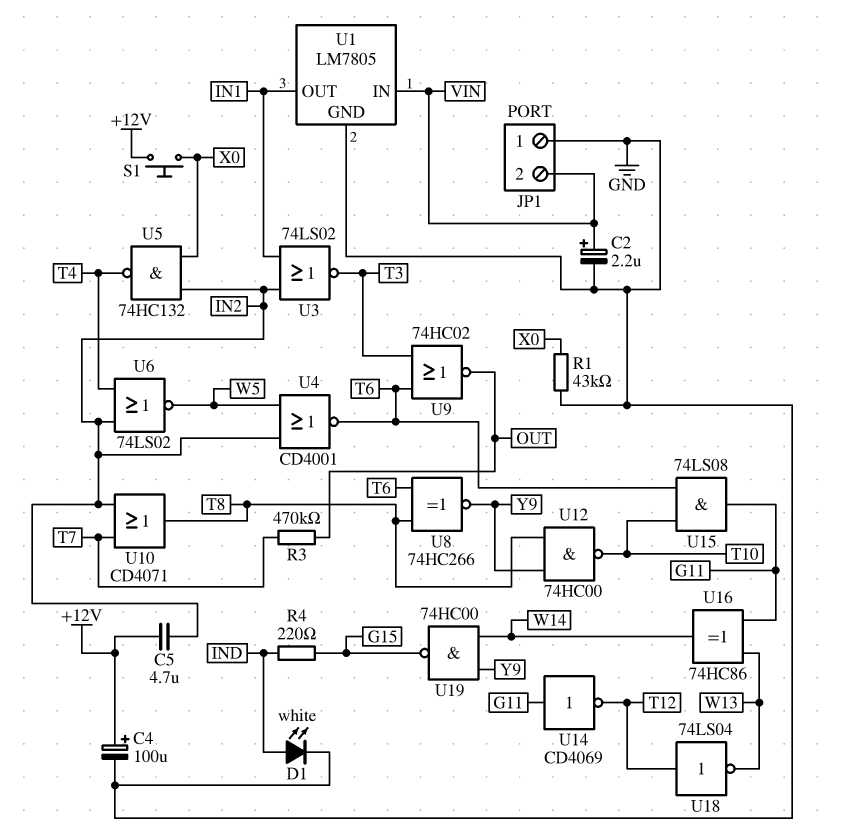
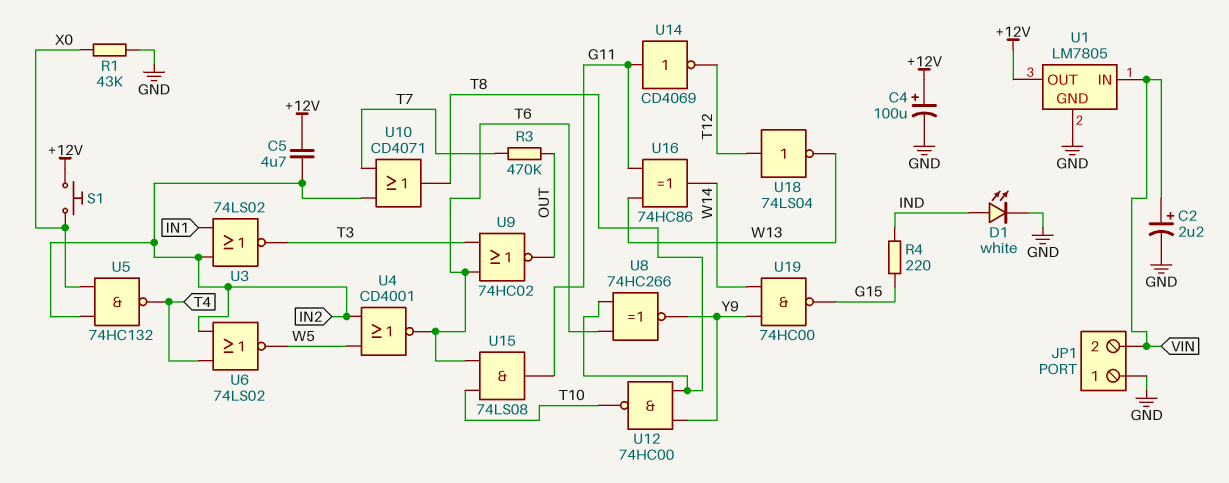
U1 pin OUT: IN1 -> +12V

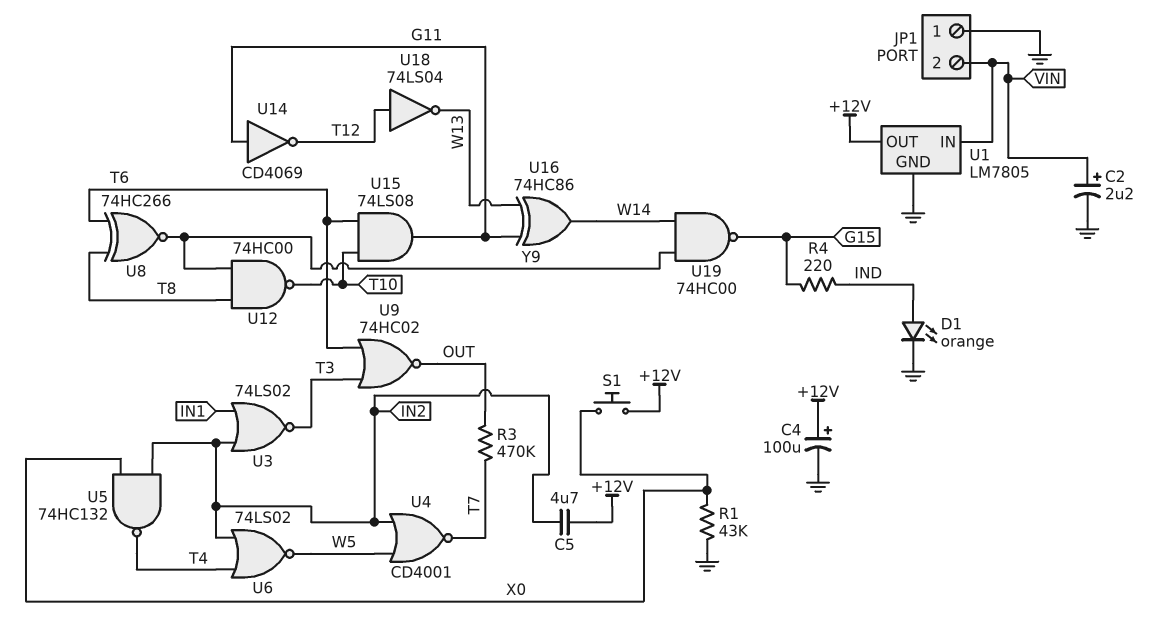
D1: LED white (A IND, K GND) -> LED orange (A IND, K GND)
U4: NOR CD4001 (in IN2, in W5, out T6) -> NOR CD4001 (in IN2, in W5, out T7)
U10: OR CD4071 (in IN2, in T7, out T8) -> none

